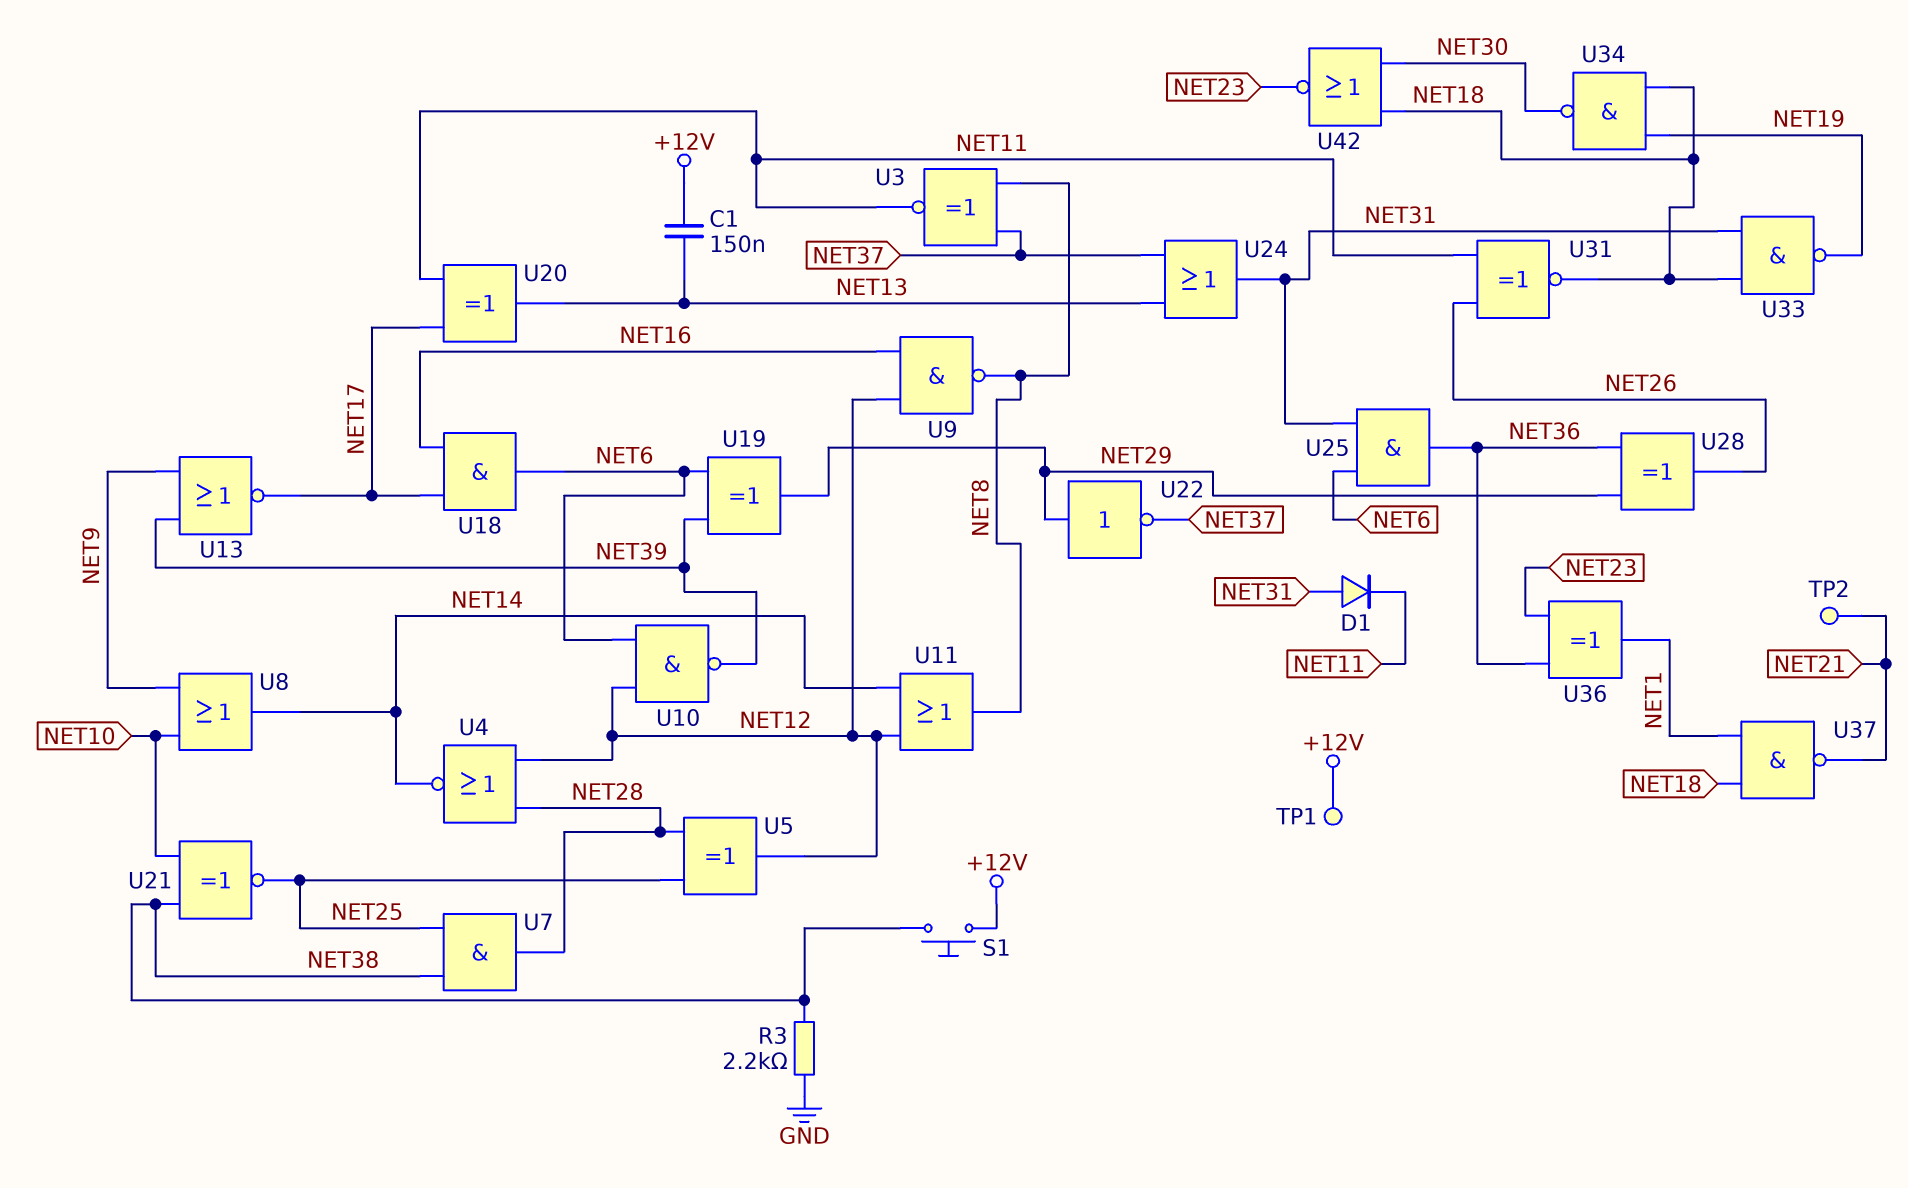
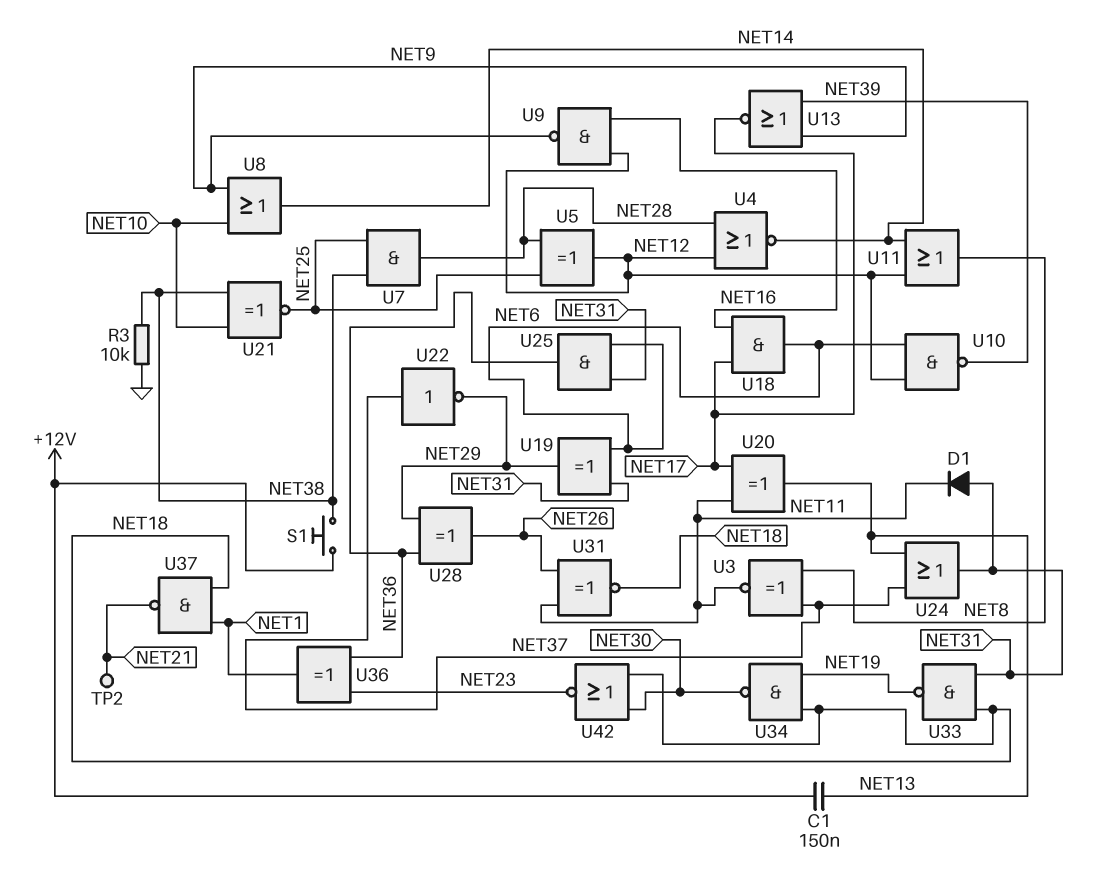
R3: 2.2k (GND, NET38) -> 10k (GND, NET38)
TP1: test point (+12V) -> none
U9: NAND (in NET12, in NET16, out NET8) -> NAND (in NET12, in NET16, out NET9)
U19: XOR (in NET6, in NET39, out NET29) -> XOR (in NET6, in NET31, out NET29)
U22: NOT (in NET29, out NET37) -> NOT (in NET37, out NET29)

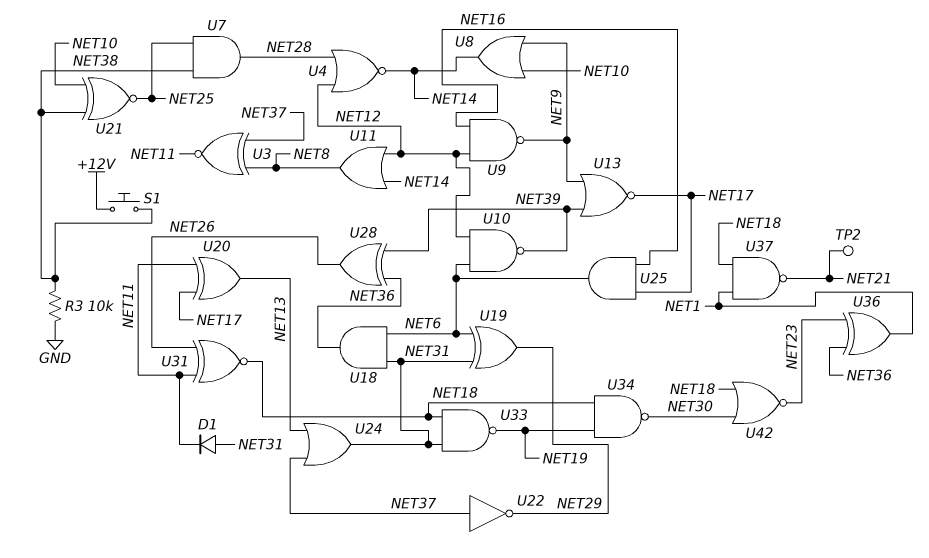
C1: 150nF (+12V, NET13) -> none
U5: XOR (in NET25, in NET28, out NET12) -> none
U18: AND (in NET16, in NET17, out NET6) -> AND (in NET6, in NET31, out NET36)
U25: AND (in NET6, in NET31, out NET36) -> AND (in NET16, in NET17, out NET6)
U28: XOR (in NET29, in NET36, out NET26) -> XOR (in NET36, in NET39, out NET26)

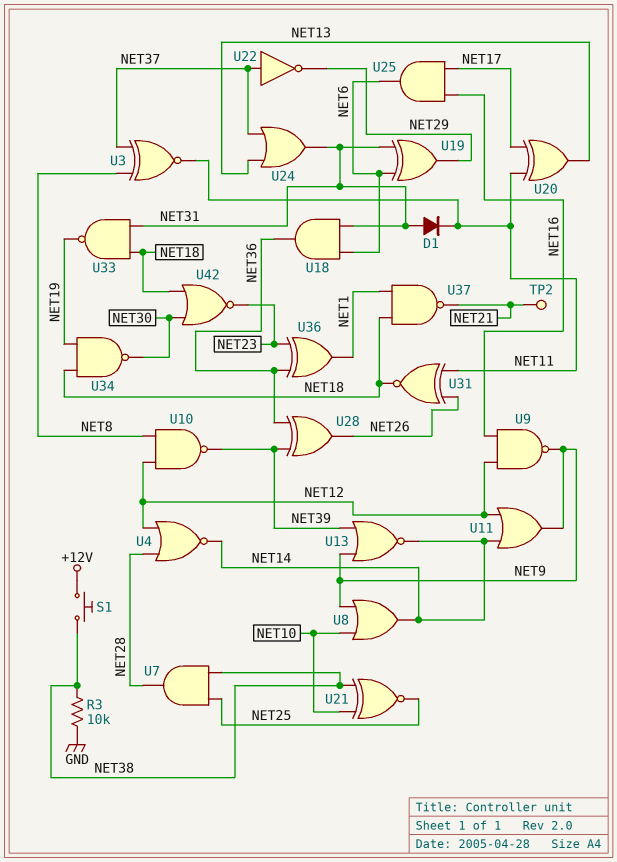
U10: NAND (in NET6, in NET12, out NET39) -> NAND (in NET8, in NET12, out NET39)
U11: OR (in NET12, in NET14, out NET8) -> OR (in NET12, in NET14, out NET9)
U13: NOR (in NET9, in NET39, out NET17) -> NOR (in NET9, in NET39, out NET14)

